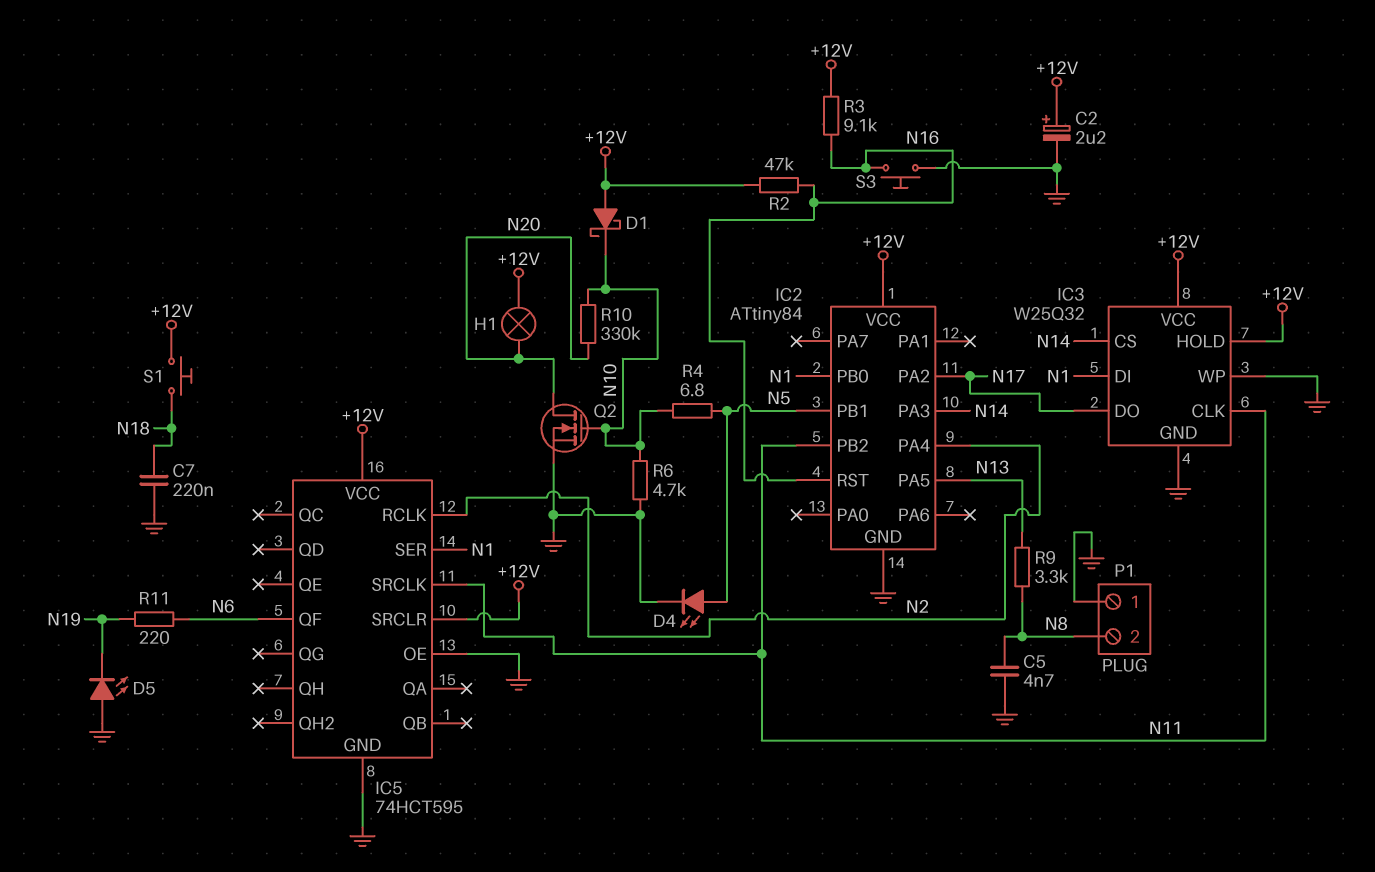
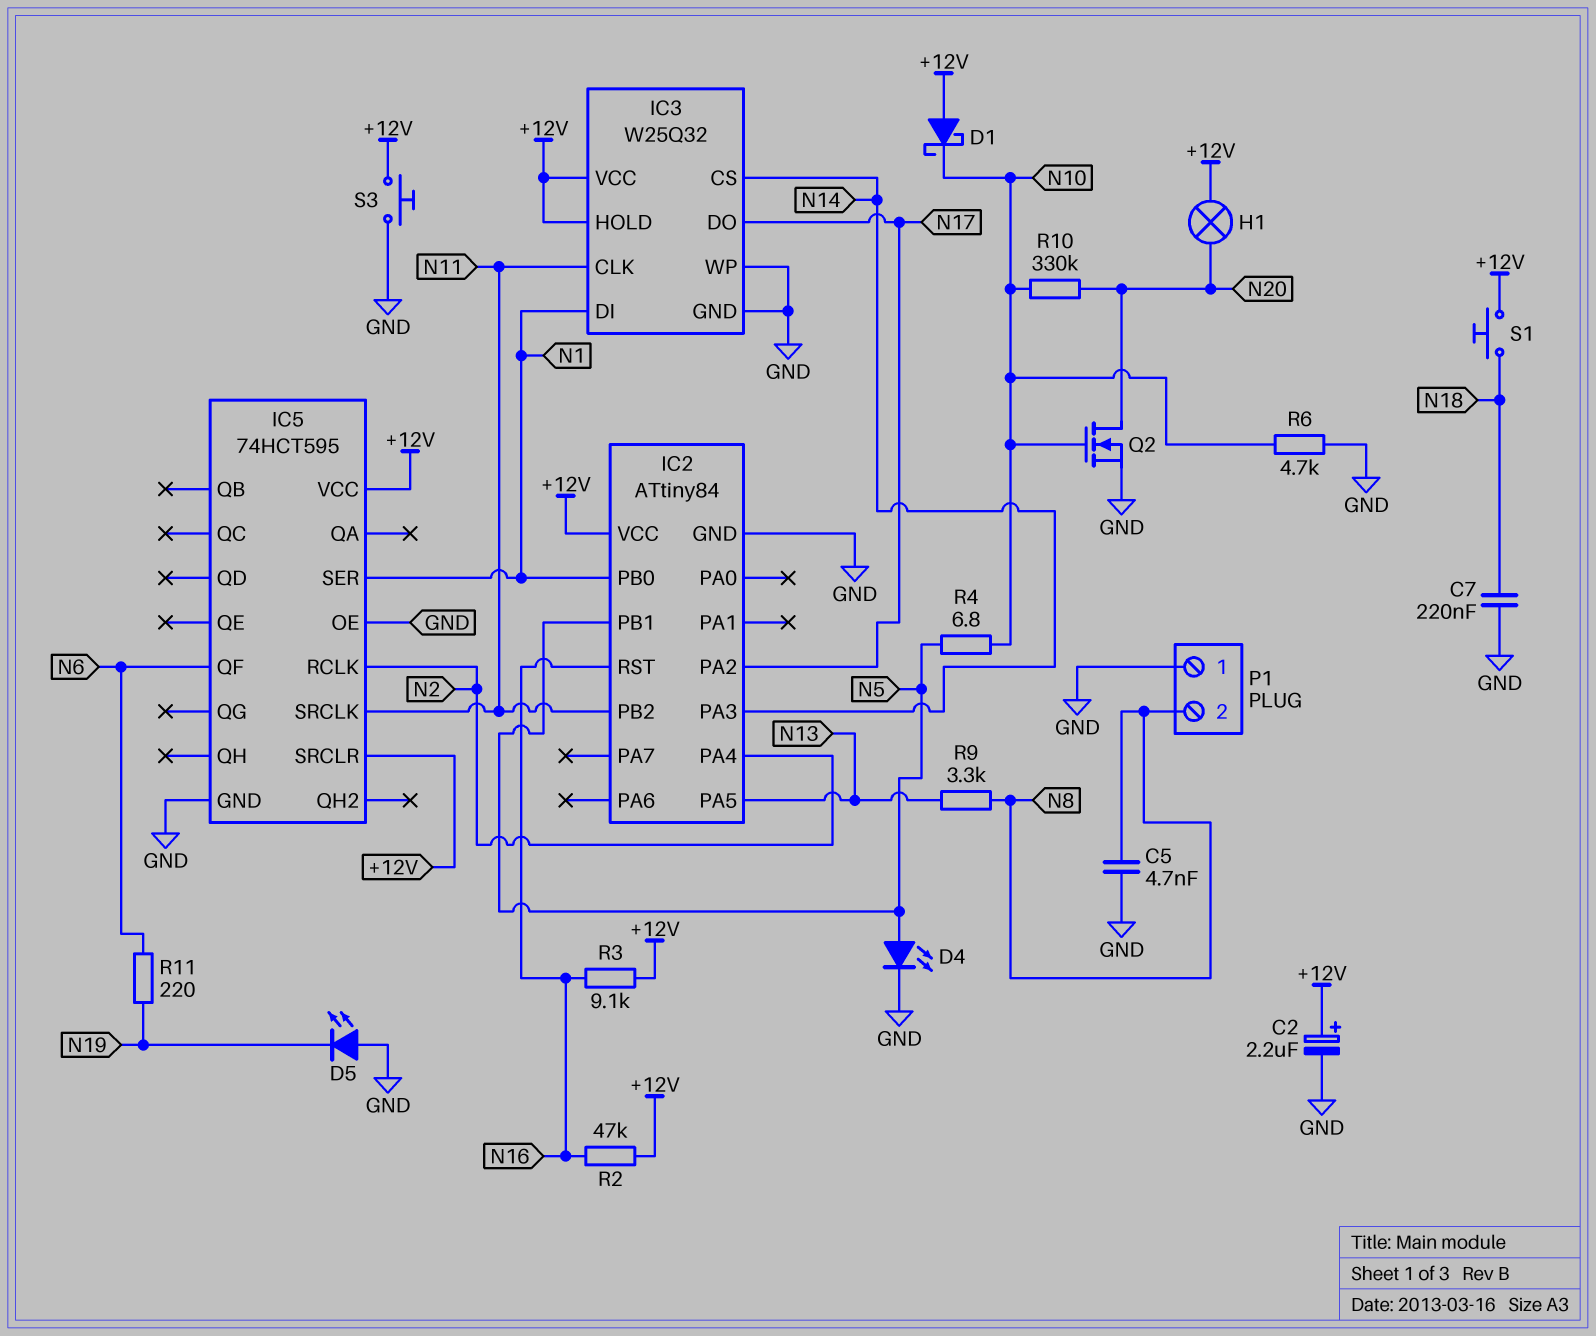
S3: button (GND, N16) -> button (+12V, GND)

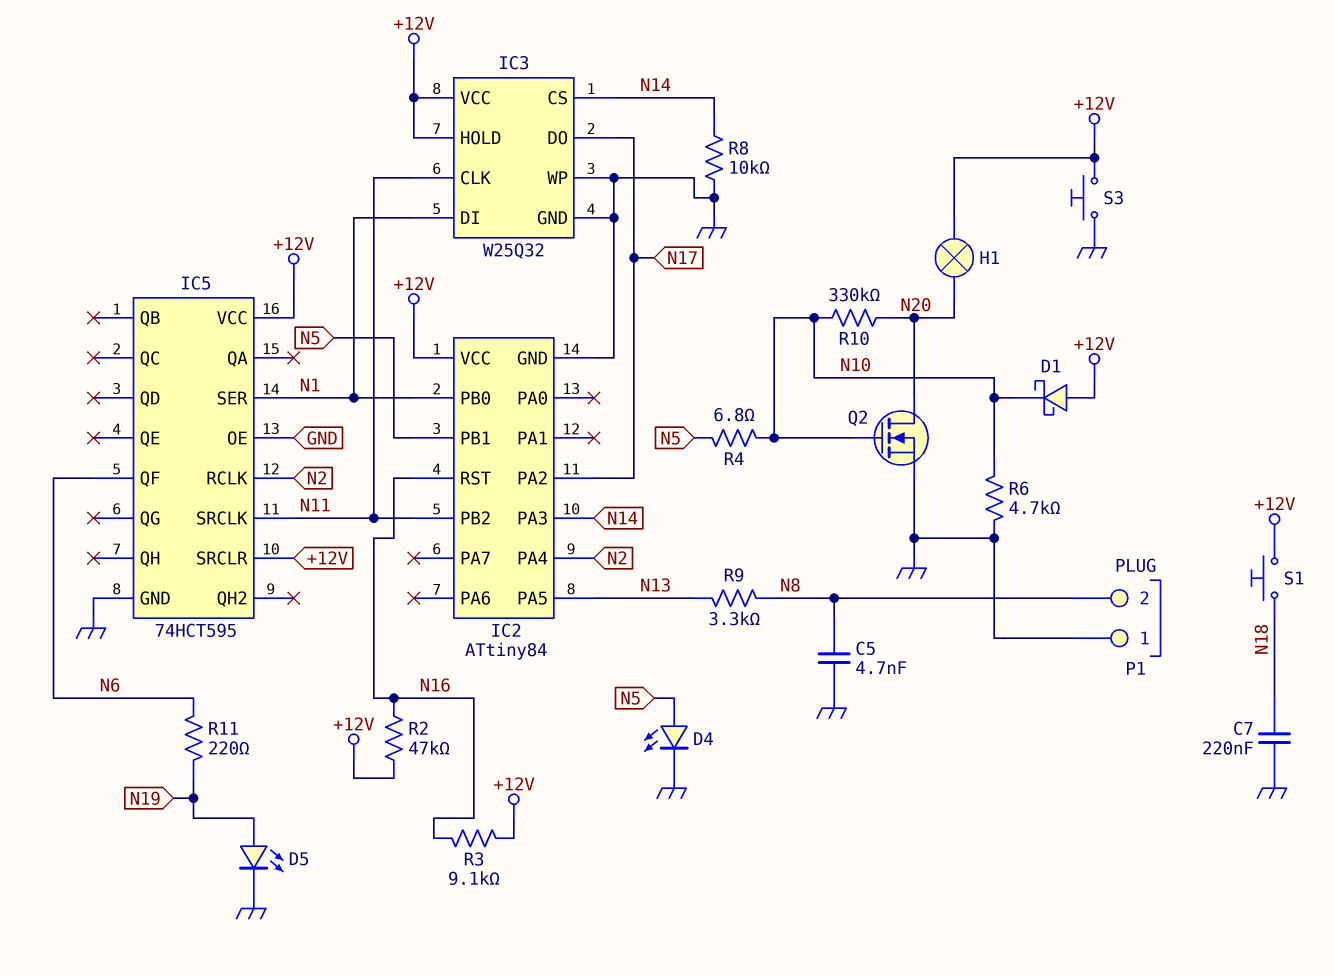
C2: 2.2uF (plus +12V, minus GND) -> none
D5: LED (A GND, K N19) -> LED (A N19, K GND)
R8: none -> 10k (GND, N14)

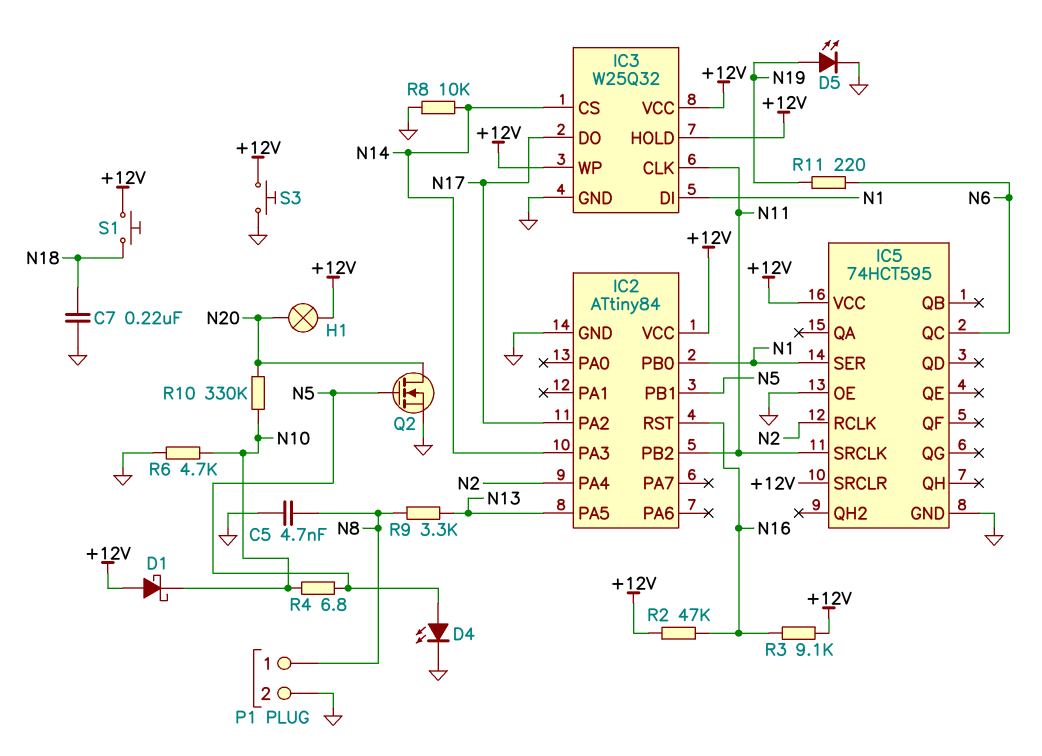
IC3 pin WP: GND -> +12V
IC5 pin QC: none -> N6
IC5 pin QF: N6 -> none
P1 pin 1: GND -> N8
P1 pin 2: N8 -> GND
Q2: NMOS (G N10, D N20, S GND) -> NMOS (G N5, D N20, S GND)

